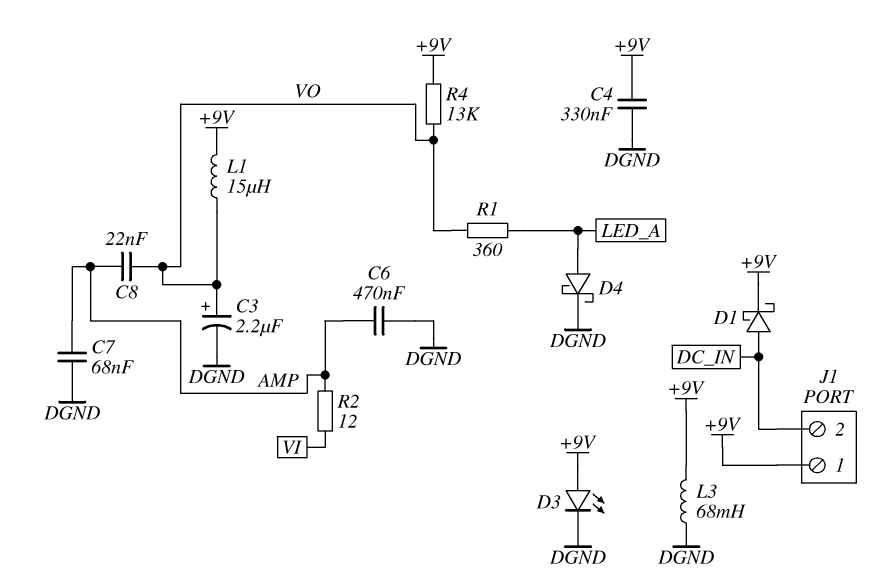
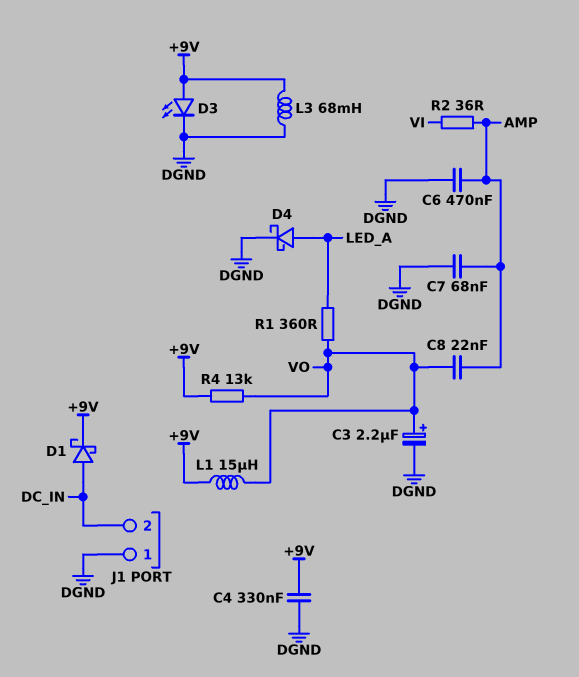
J1 pin 1: +9V -> DGND
R2: 12 (AMP, VI) -> 36 (AMP, VI)

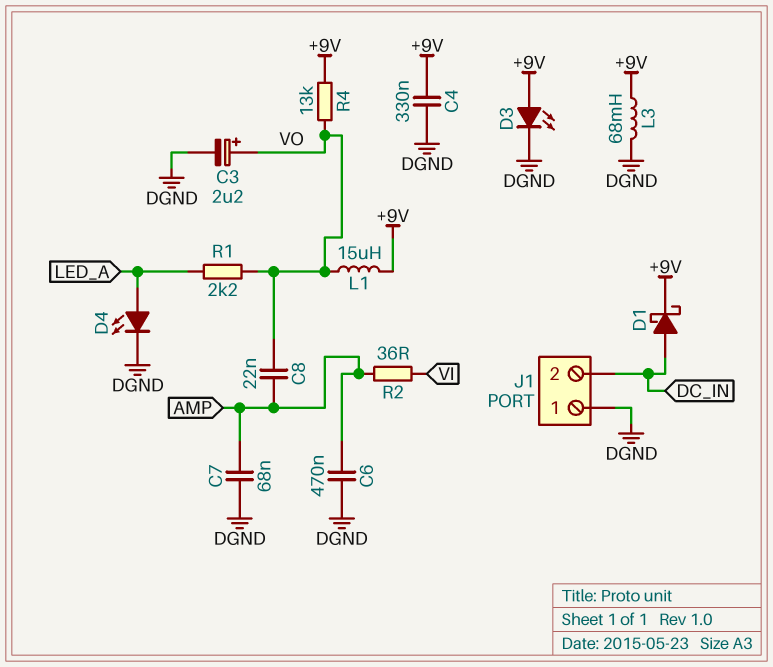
D4: schottky (A LED_A, K DGND) -> LED (A LED_A, K DGND)
R1: 360 (LED_A, VO) -> 2.2k (LED_A, VO)

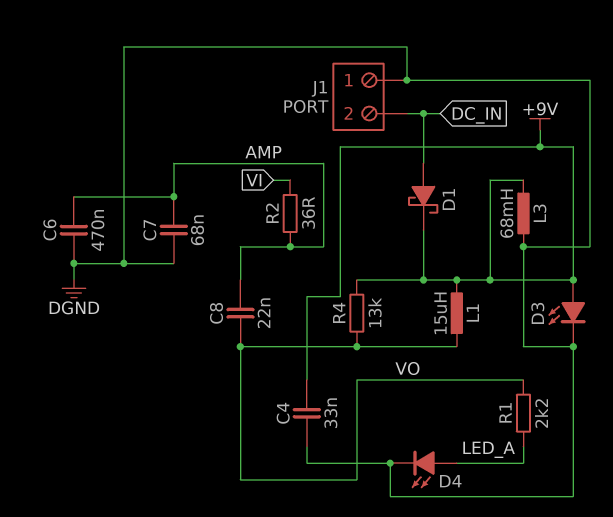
C3: 2.2uF (plus VO, minus DGND) -> none
C4: 330nF (+9V, DGND) -> 33nF (+9V, DGND)

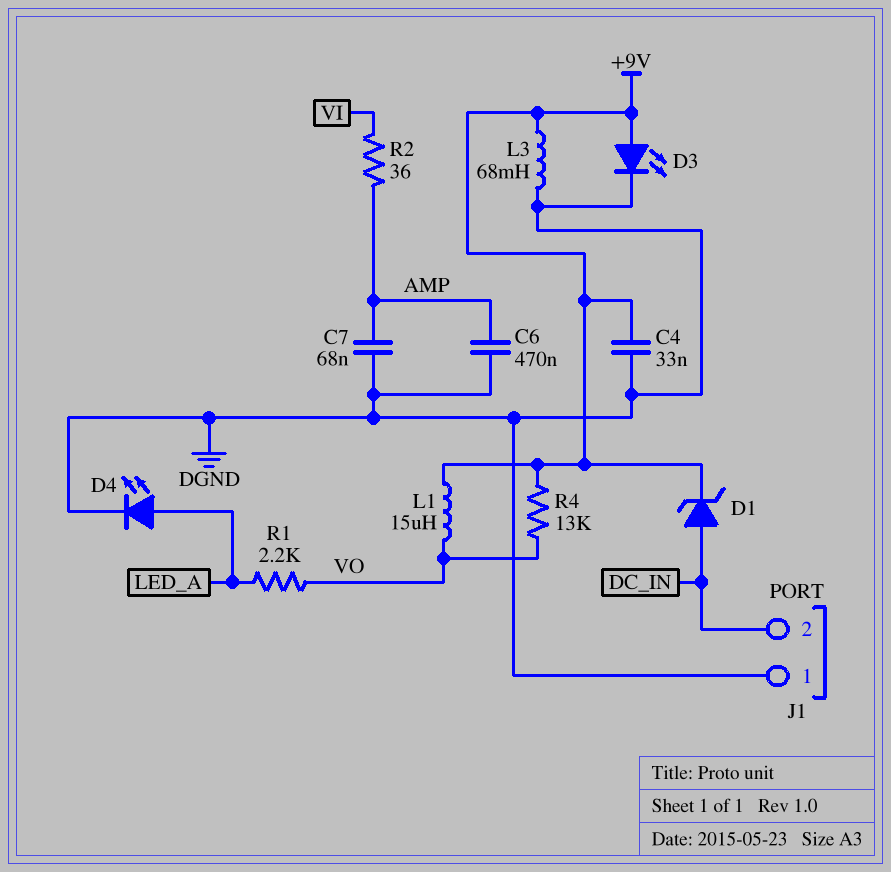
C8: 22nF (AMP, VO) -> none
D1: schottky (A DC_IN, K +9V) -> zener (A DC_IN, K +9V)

